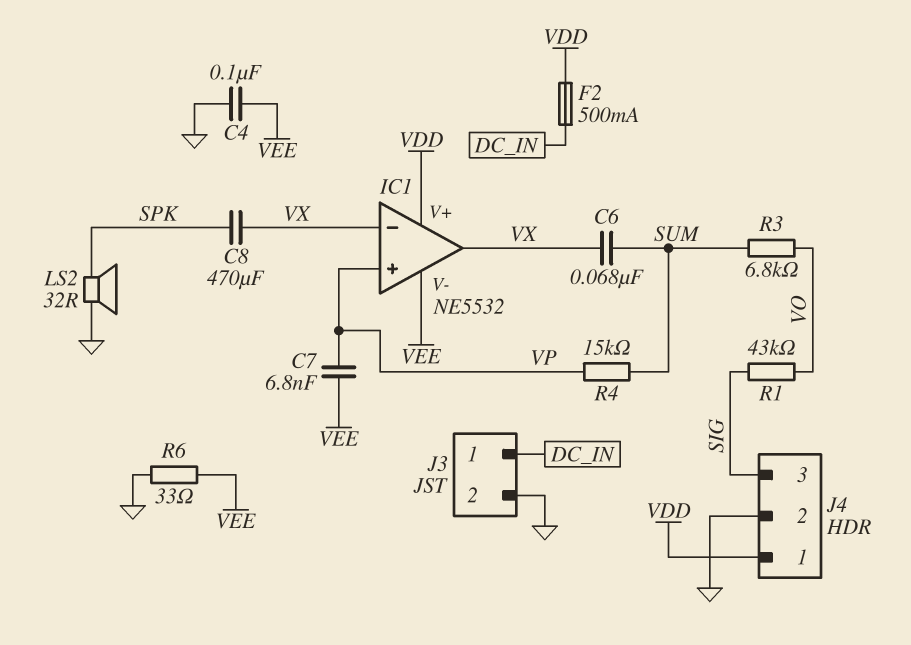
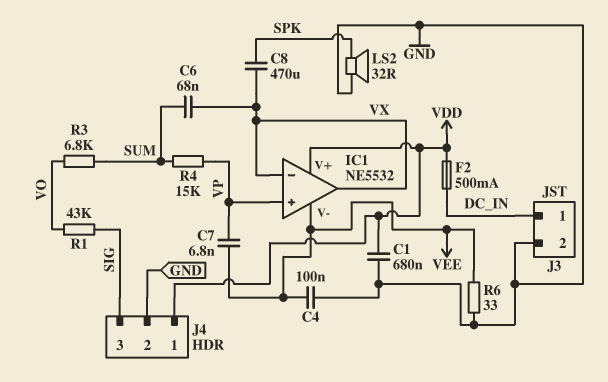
C1: none -> 680nF (GND, VDD)

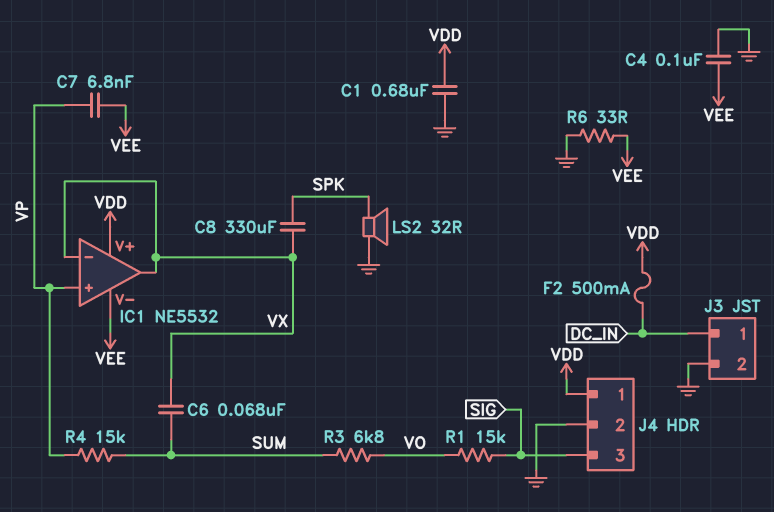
C8: 470uF (SPK, VX) -> 330uF (SPK, VX)
R1: 43k (SIG, VO) -> 15k (SIG, VO)

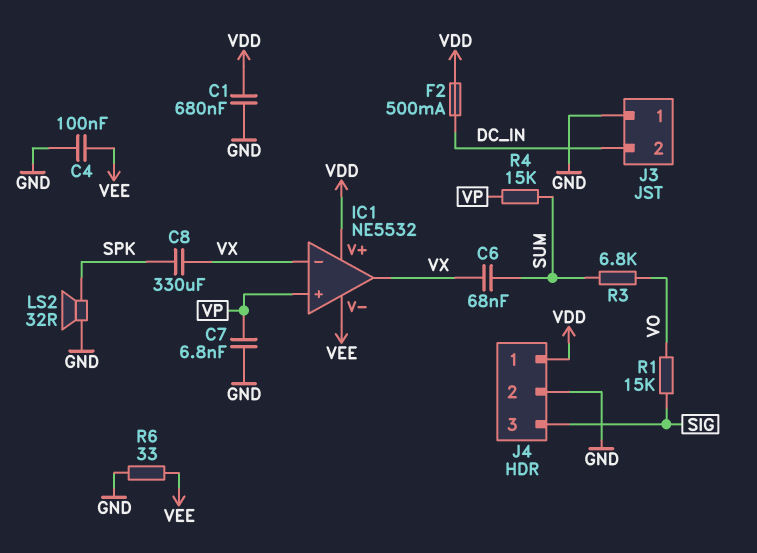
C7: 6.8nF (VEE, VP) -> 6.8nF (GND, VP)
J3 pin 1: DC_IN -> GND
J3 pin 2: GND -> DC_IN

